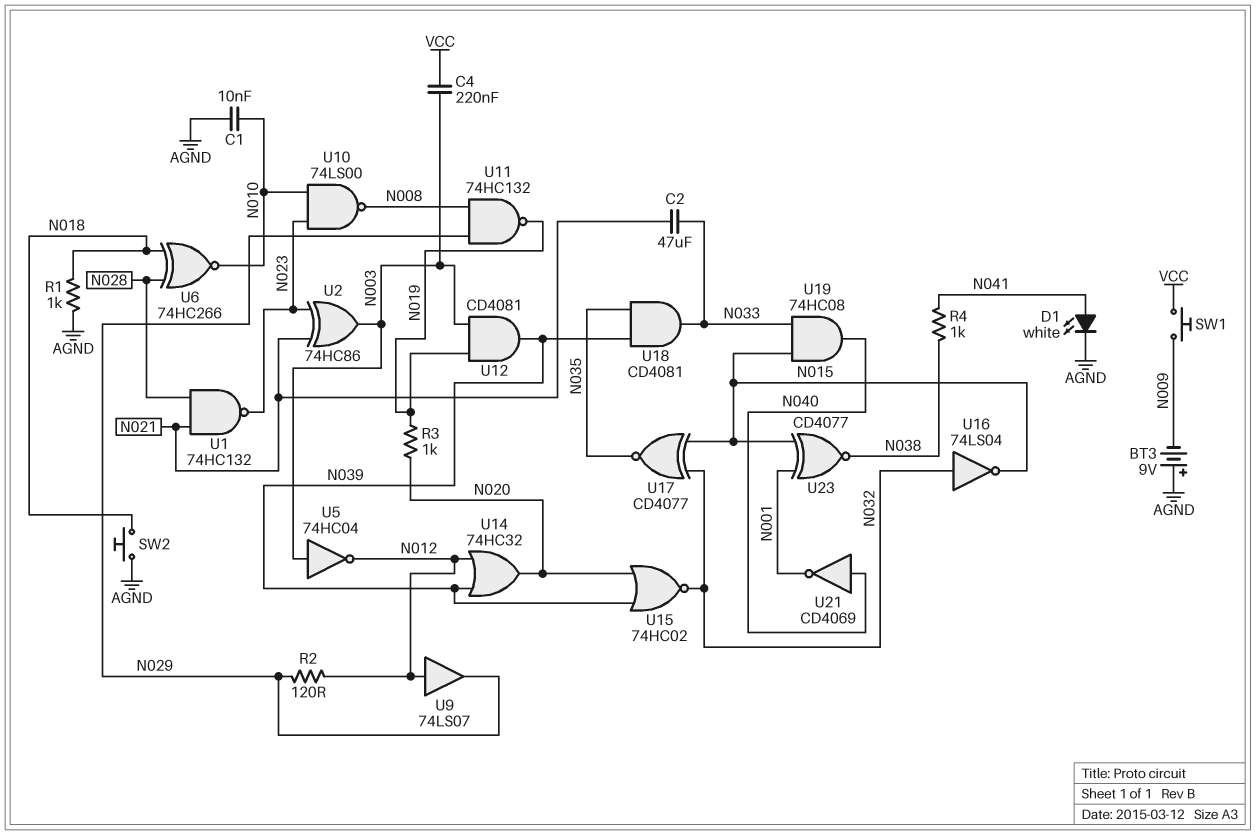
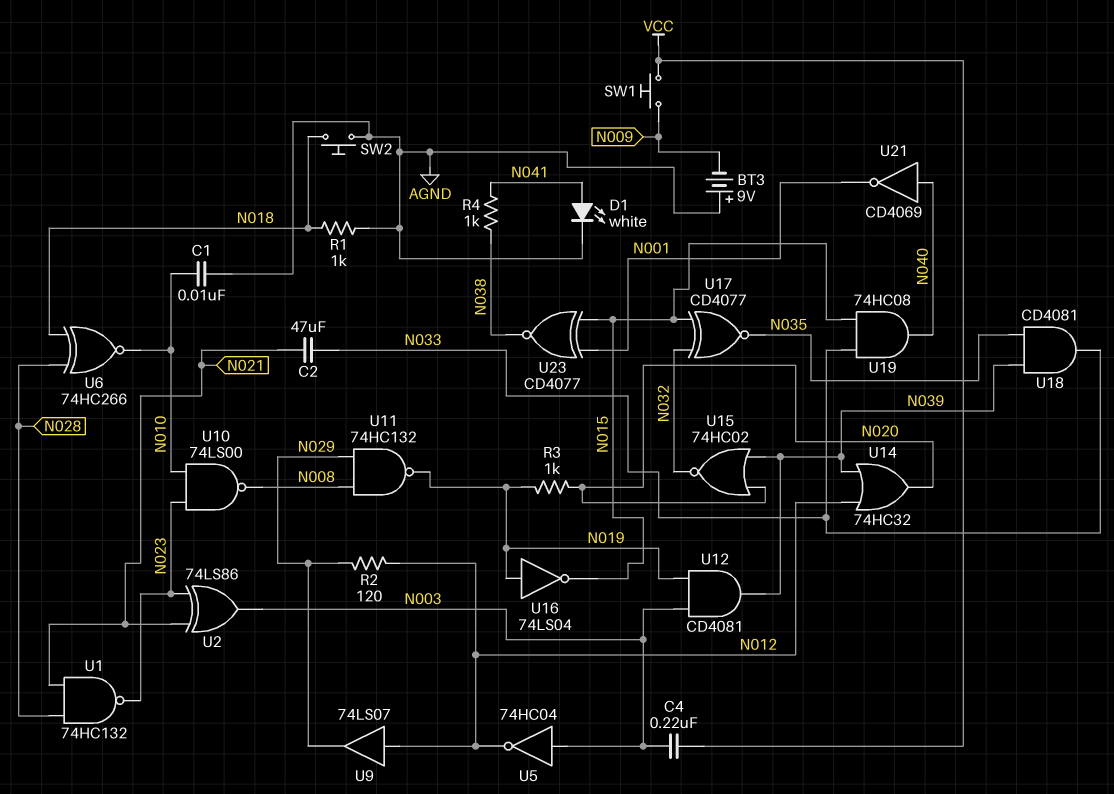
U2: XOR 74HC86 (in N021, in N023, out N003) -> XOR 74LS86 (in N021, in N023, out N003)
U16: NOT 74LS04 (in N032, out N015) -> NOT 74LS04 (in N019, out N015)

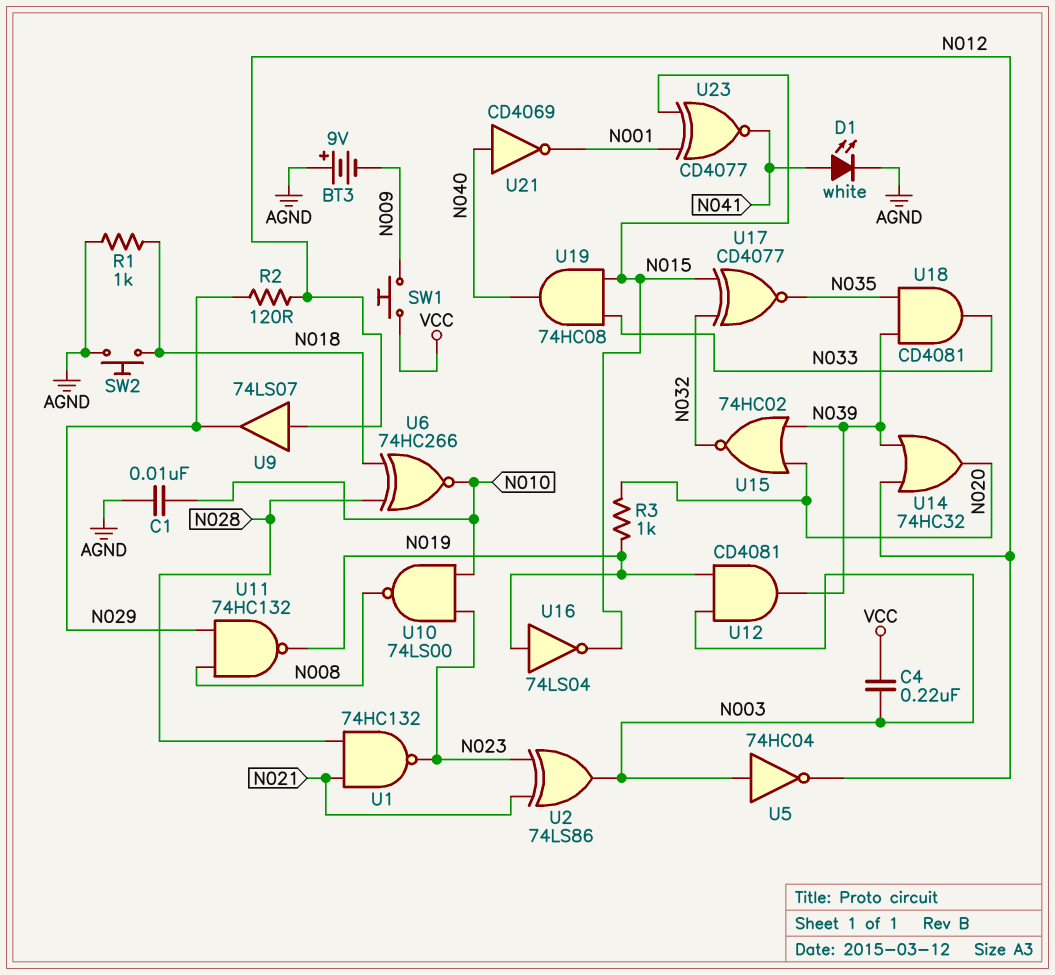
C2: 47uF (N021, N033) -> none
R4: 1k (N038, N041) -> none
U23: XNOR CD4077 (in N001, in N015, out N038) -> XNOR CD4077 (in N001, in N015, out N041)

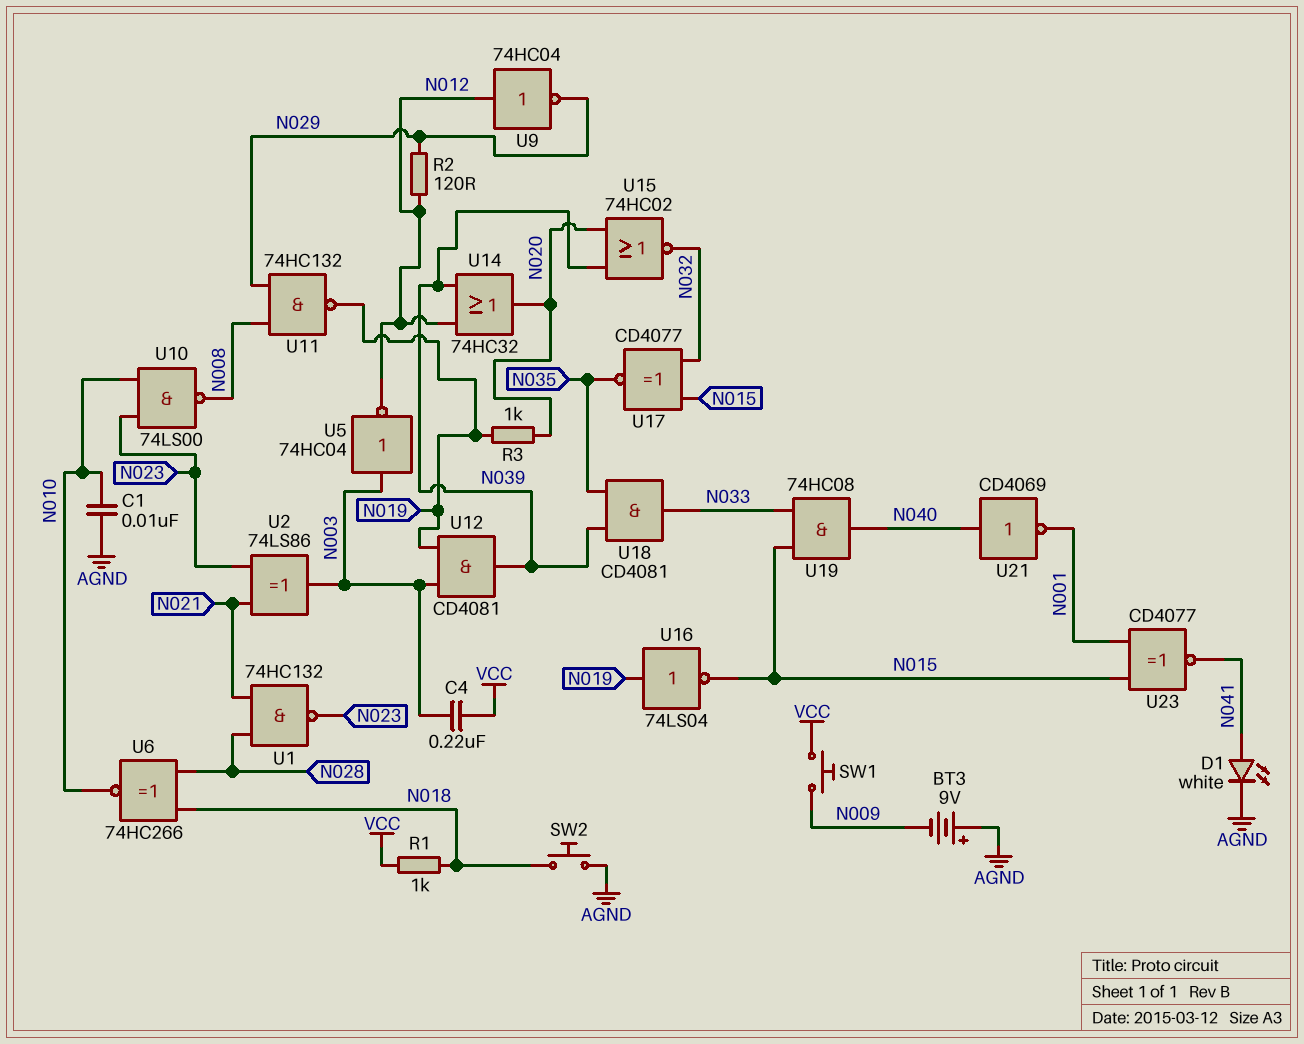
R1: 1k (AGND, N018) -> 1k (N018, VCC)
U9: buffer 74LS07 (in N012, out N029) -> NOT 74HC04 (in N012, out N029)

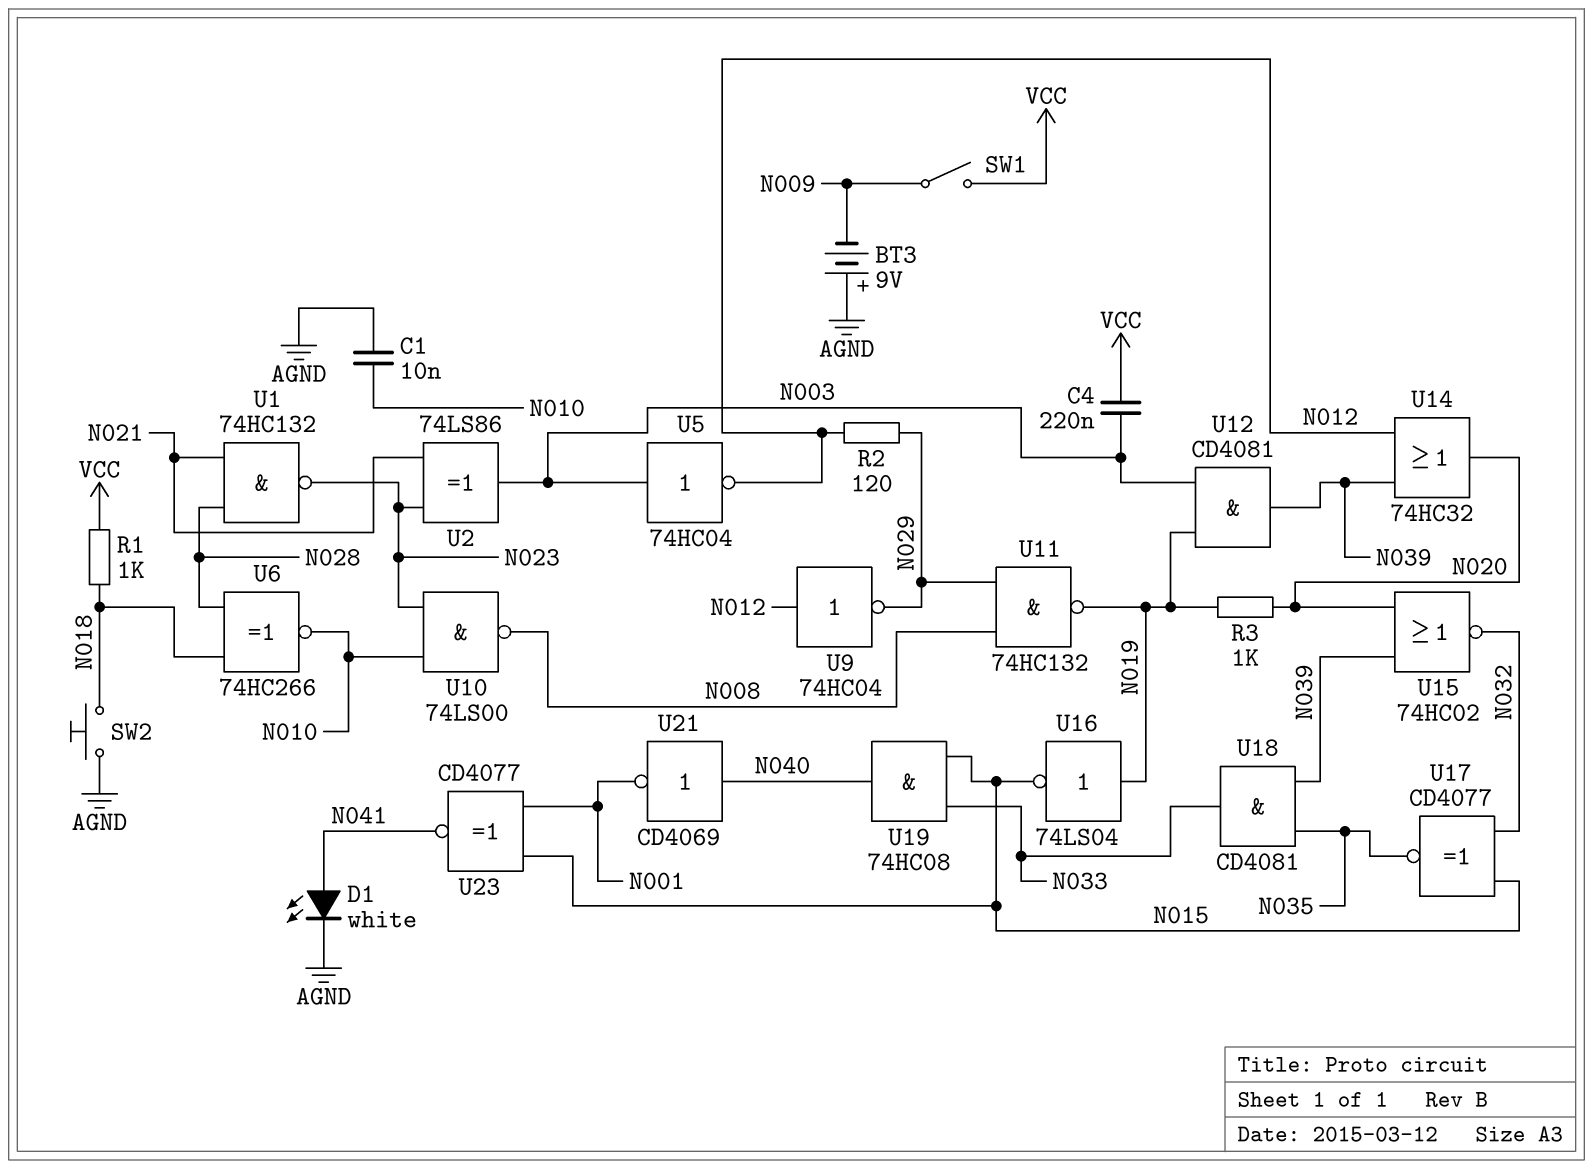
SW1: button (N009, VCC) -> switch (N009, VCC)

